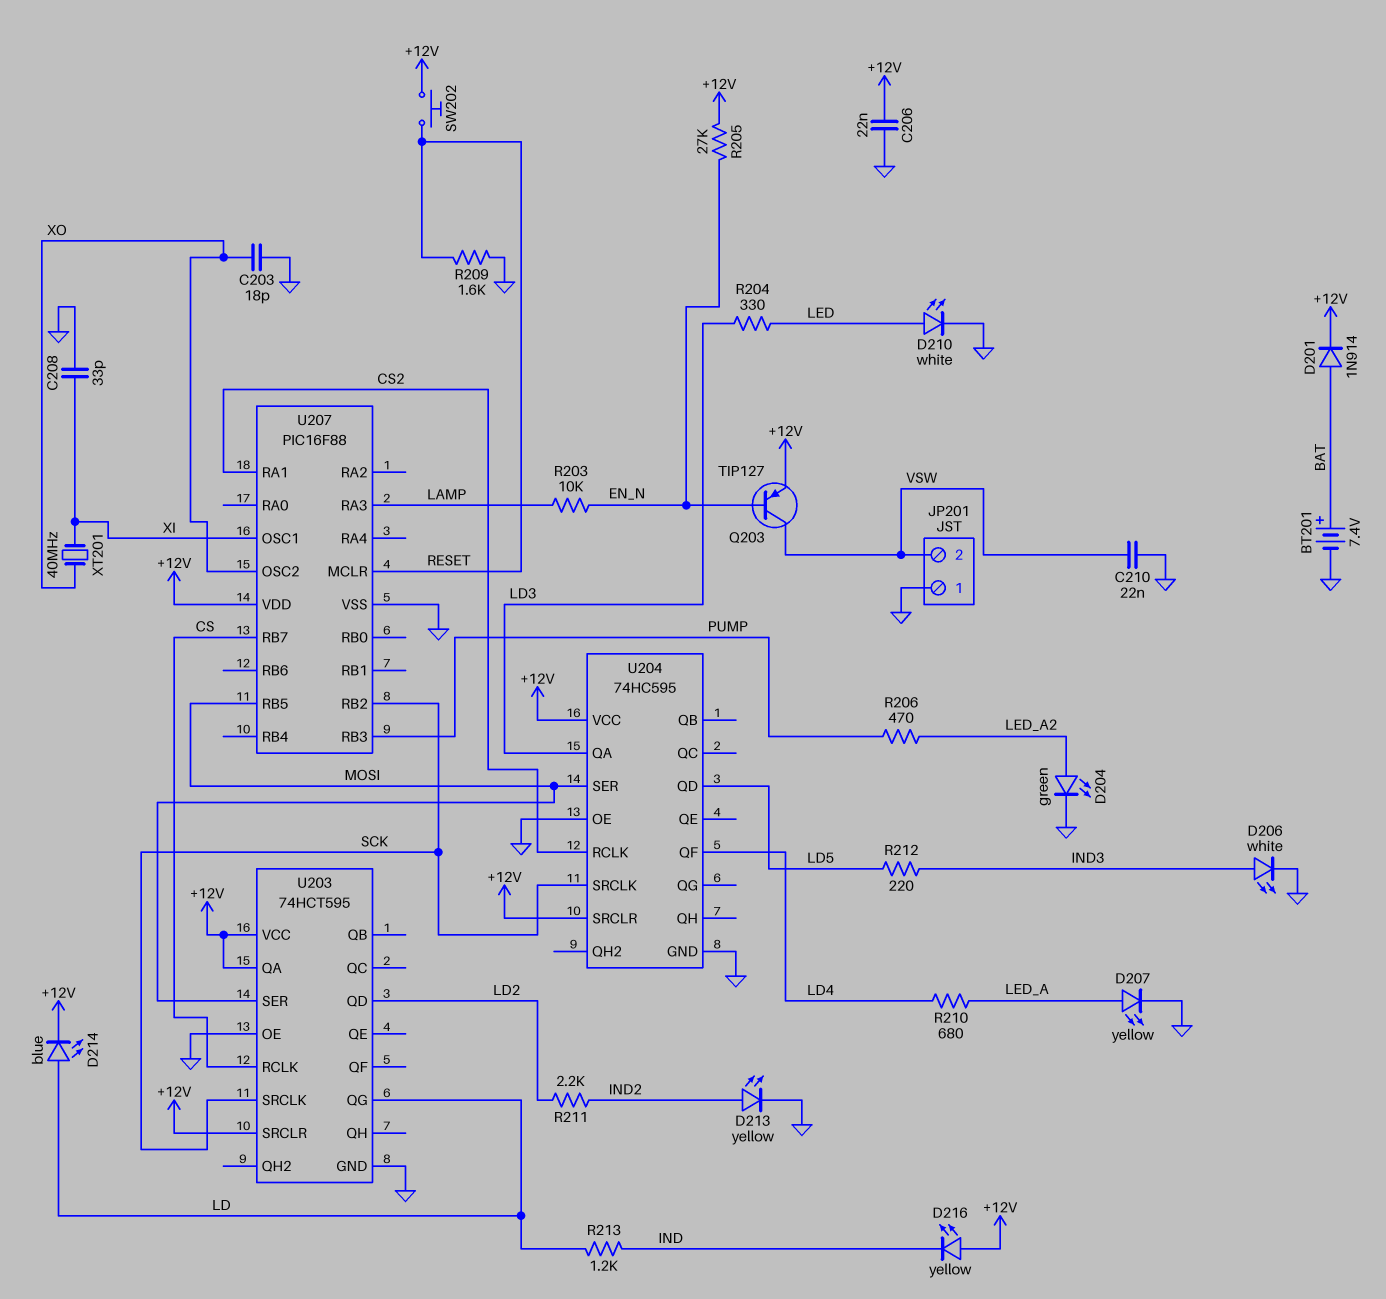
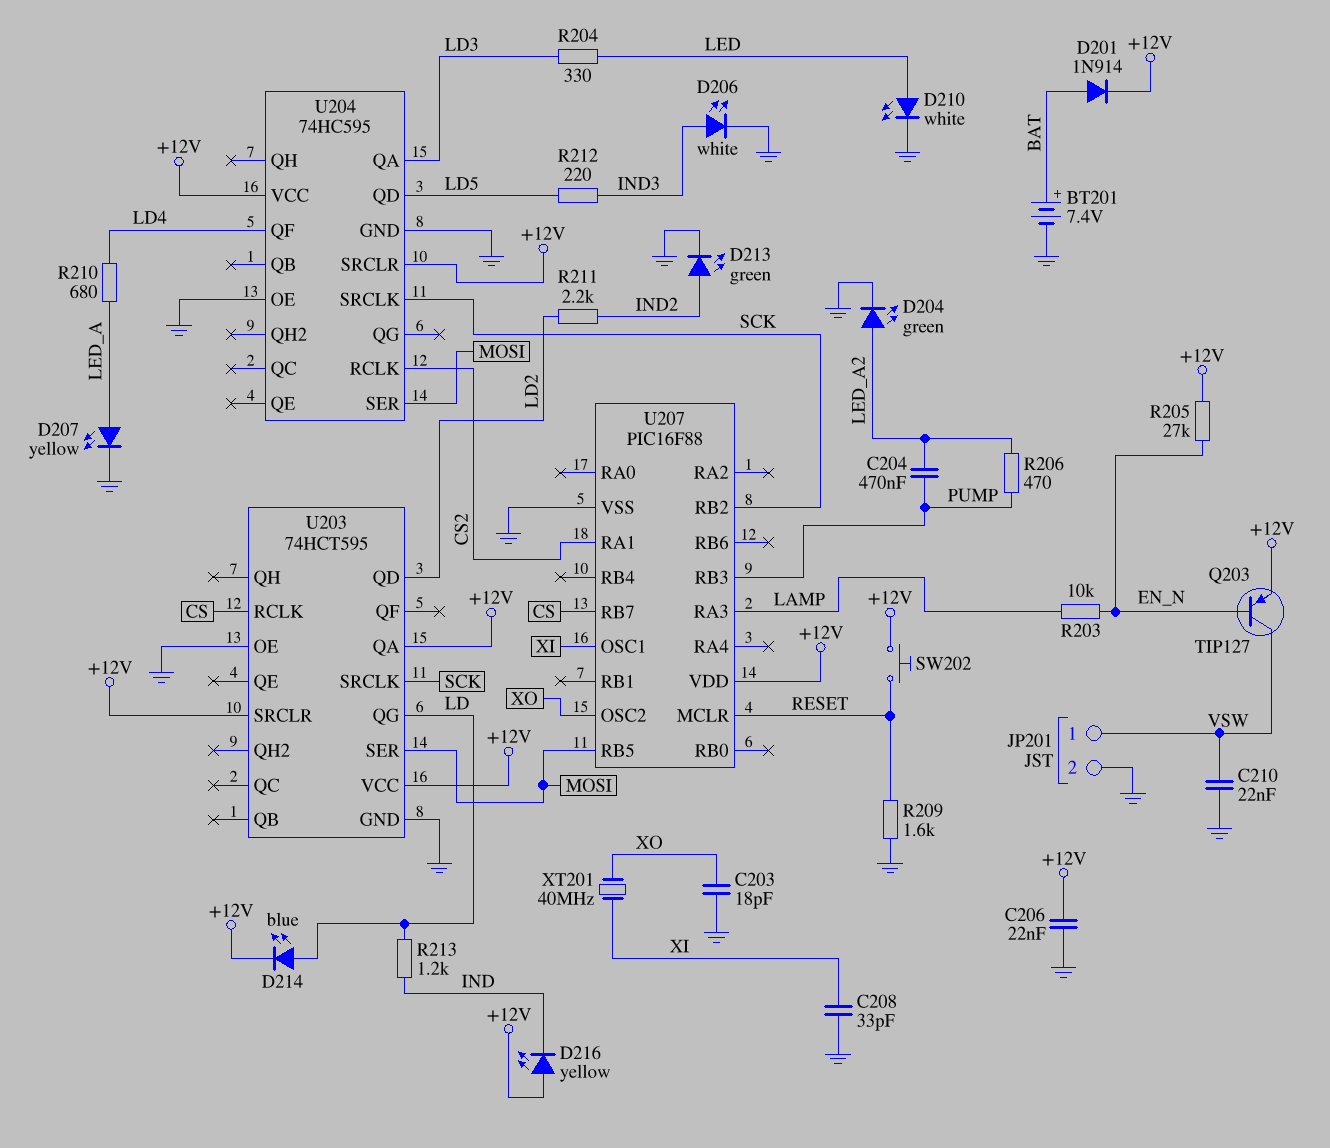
C204: none -> 470nF (LED_A2, PUMP)
D213: LED yellow (A IND2, K GND) -> LED green (A IND2, K GND)
JP201 pin 1: GND -> VSW
JP201 pin 2: VSW -> GND

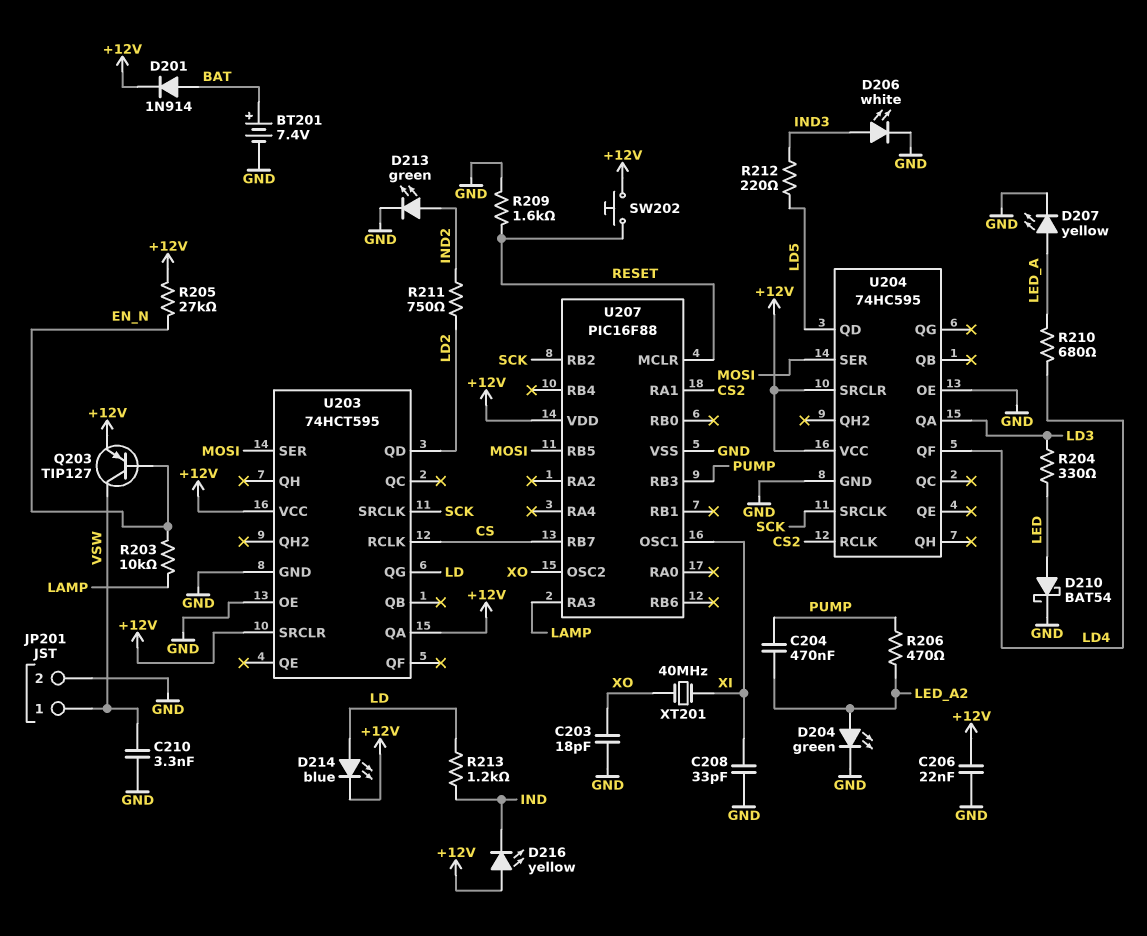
C210: 22nF (GND, VSW) -> 3.3nF (GND, VSW)
D210: LED white (A LED, K GND) -> schottky BAT54 (A LED, K GND)
R211: 2.2k (IND2, LD2) -> 750 (IND2, LD2)

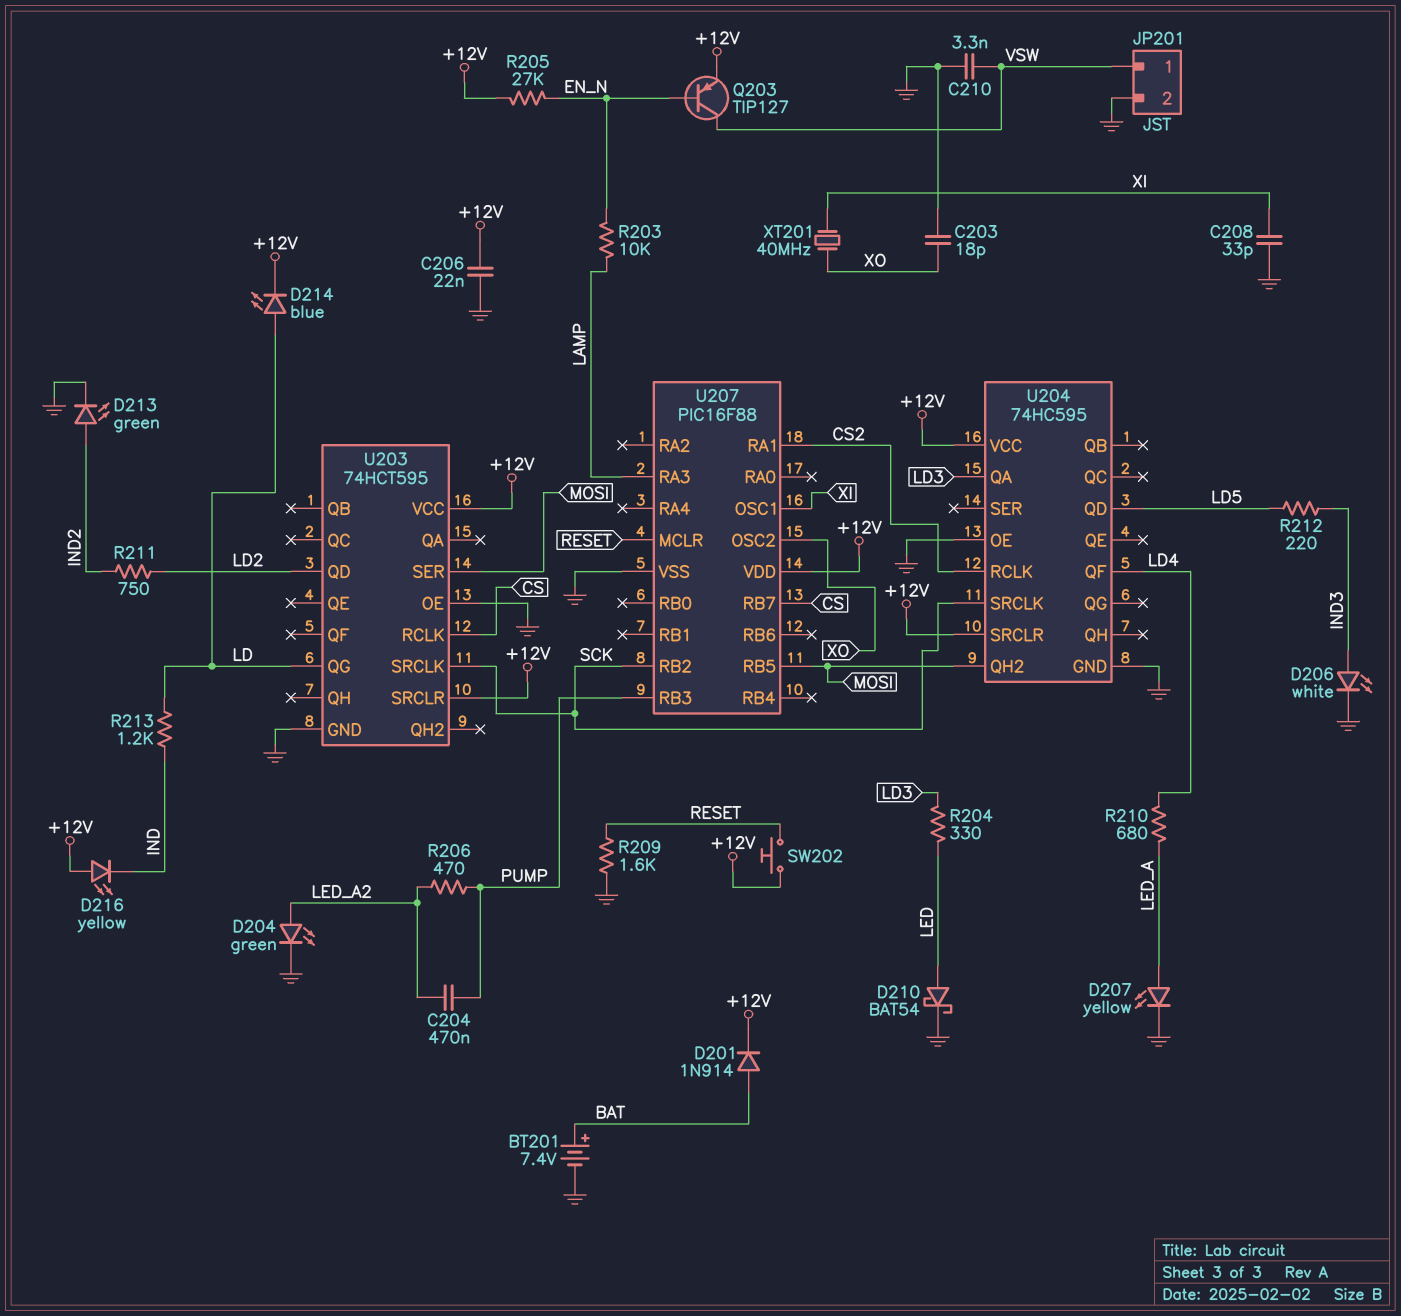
U203 pin QA: +12V -> none
U204 pin QH2: none -> MOSI
U204 pin SER: MOSI -> none

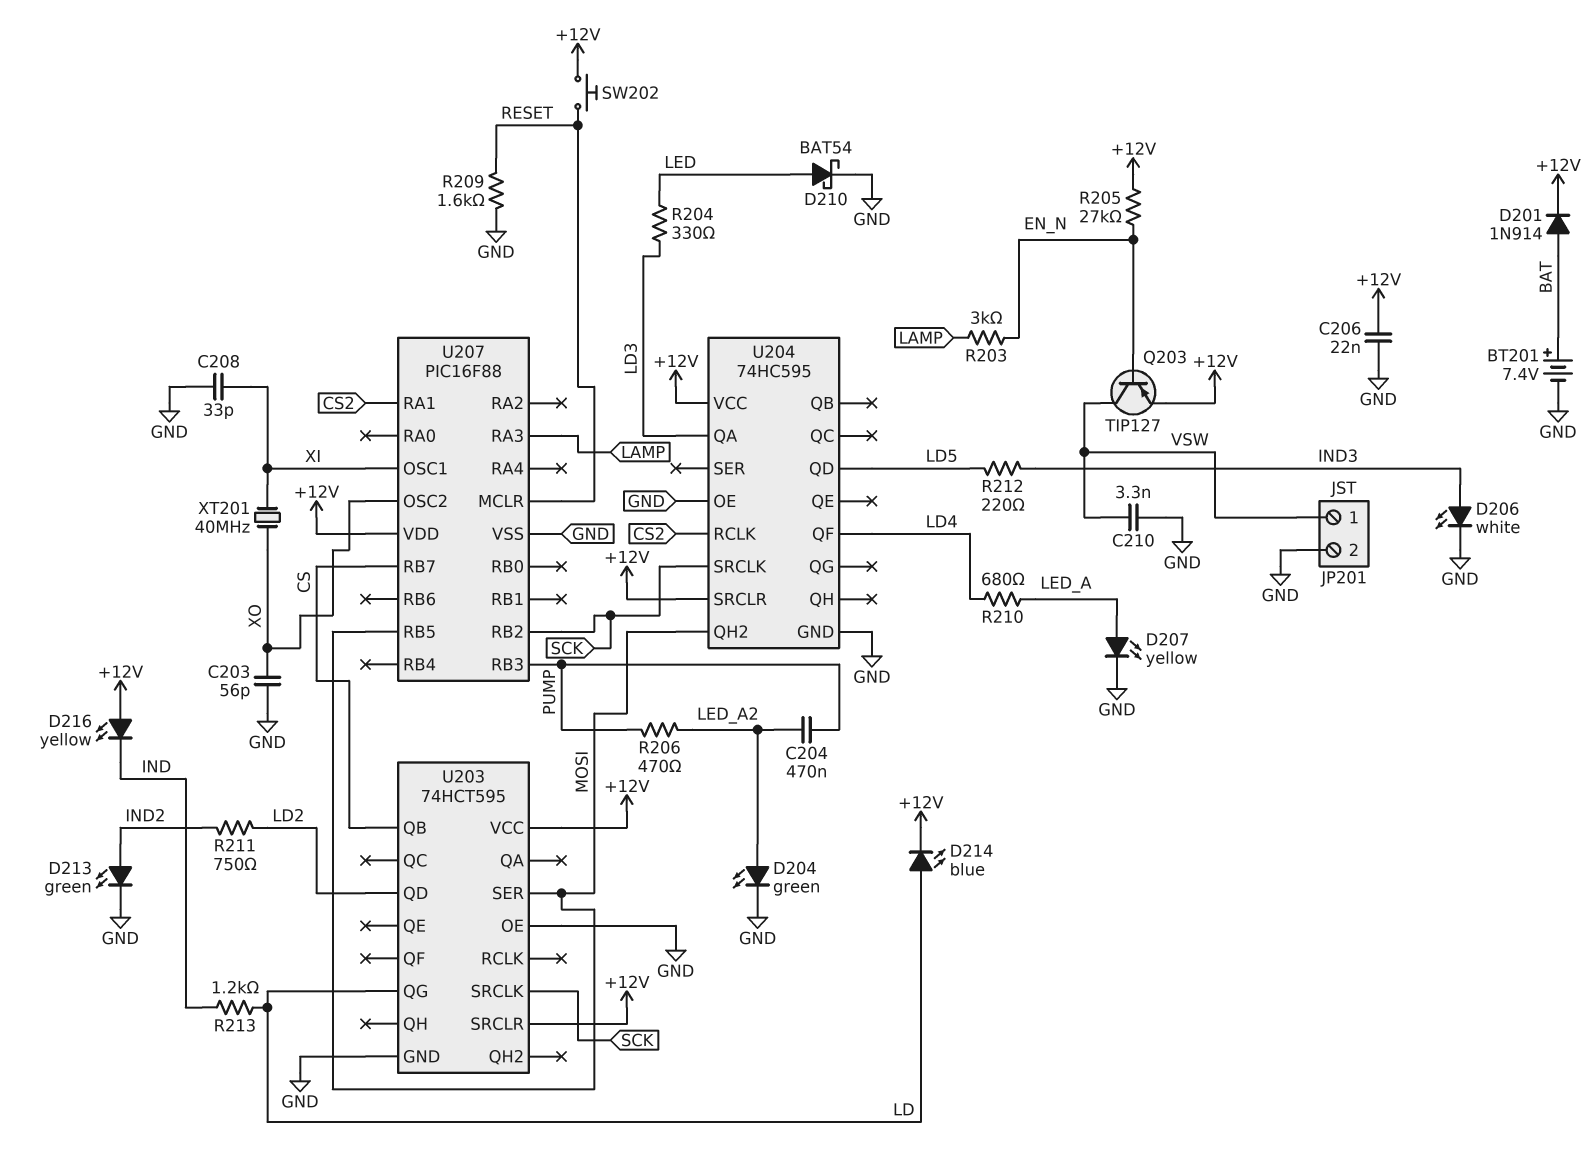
C203: 18pF (GND, XO) -> 56pF (GND, XO)
R203: 10k (EN_N, LAMP) -> 3k (EN_N, LAMP)
U203 pin QB: none -> CS
U203 pin RCLK: CS -> none

